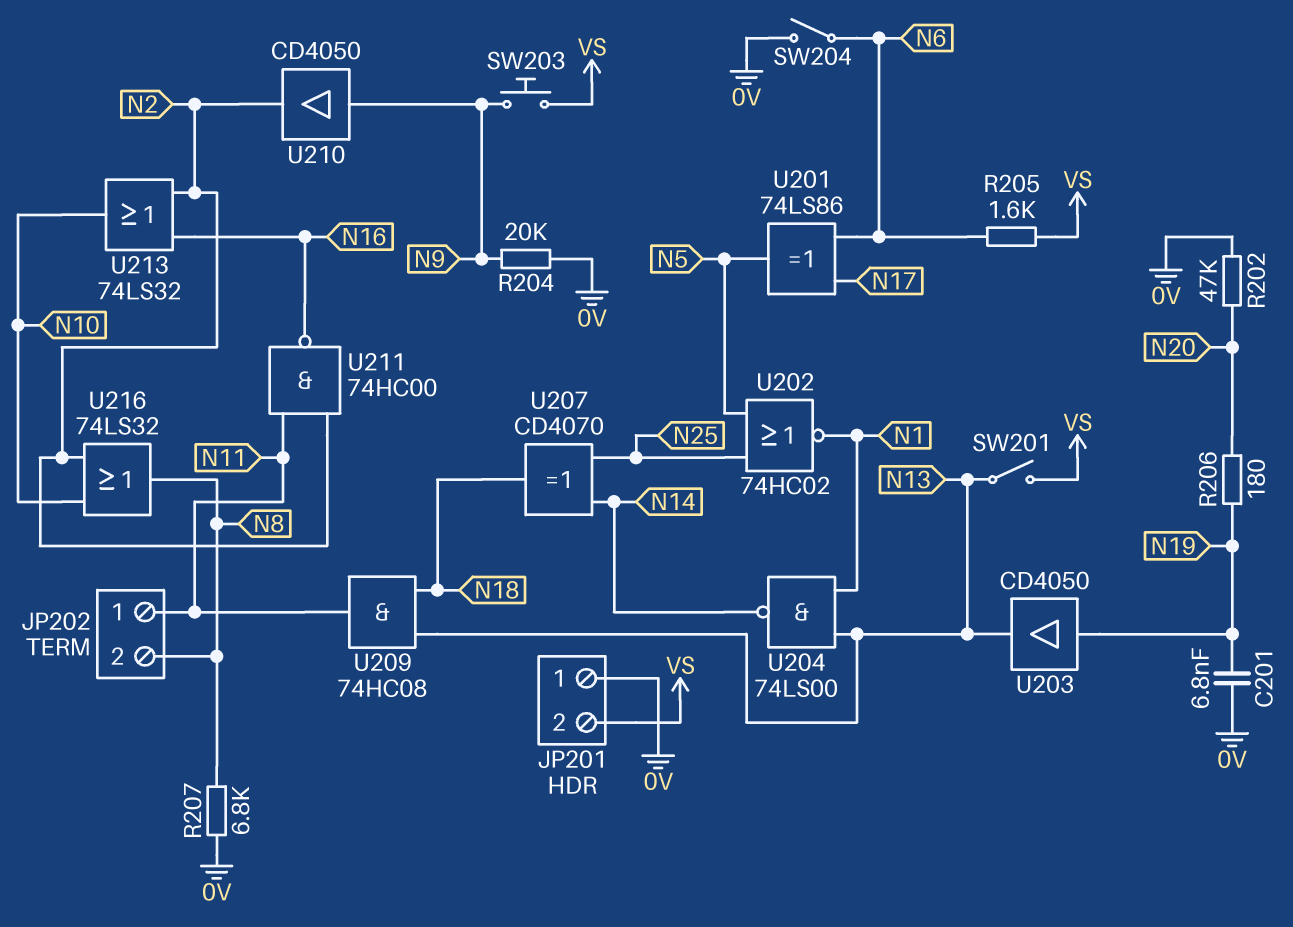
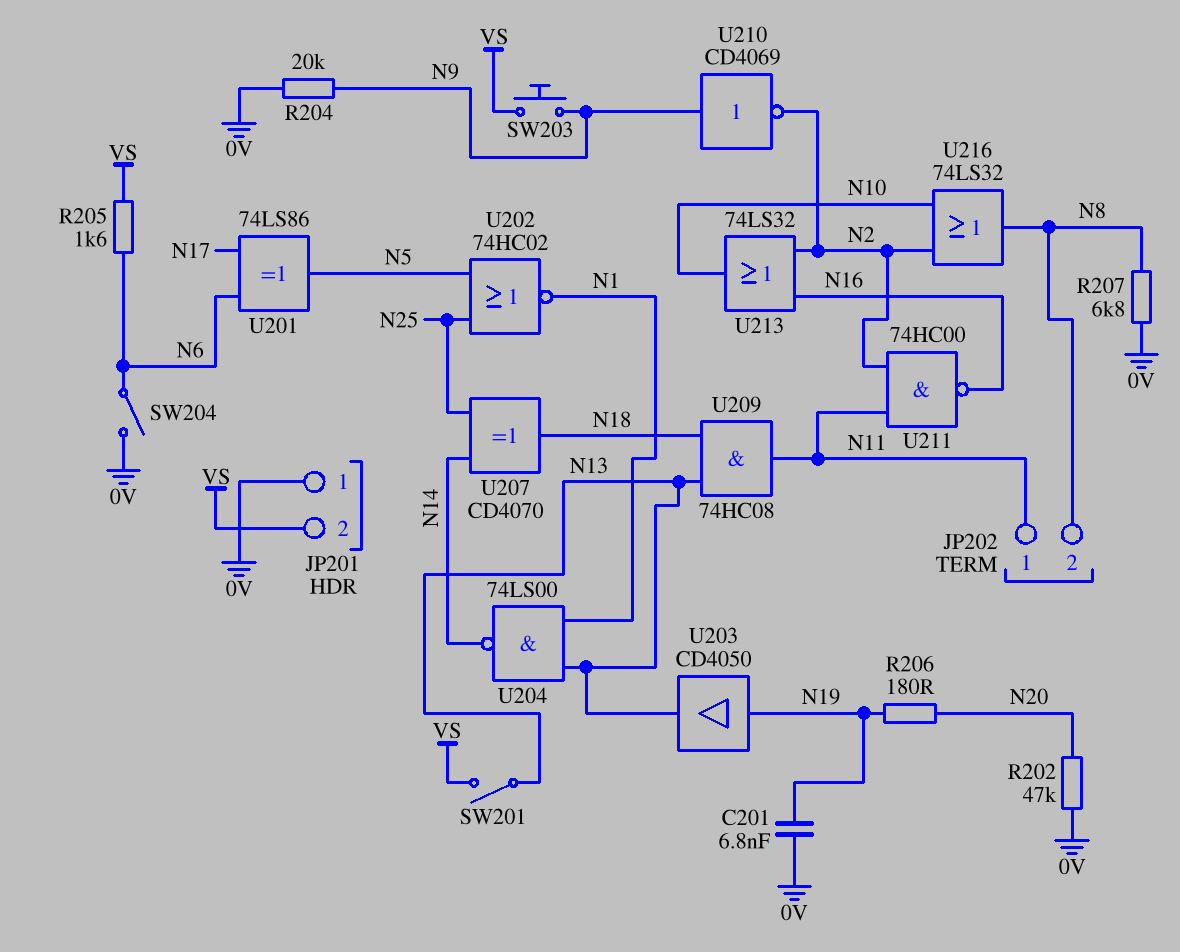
U210: buffer CD4050 (in N9, out N2) -> NOT CD4069 (in N9, out N2)

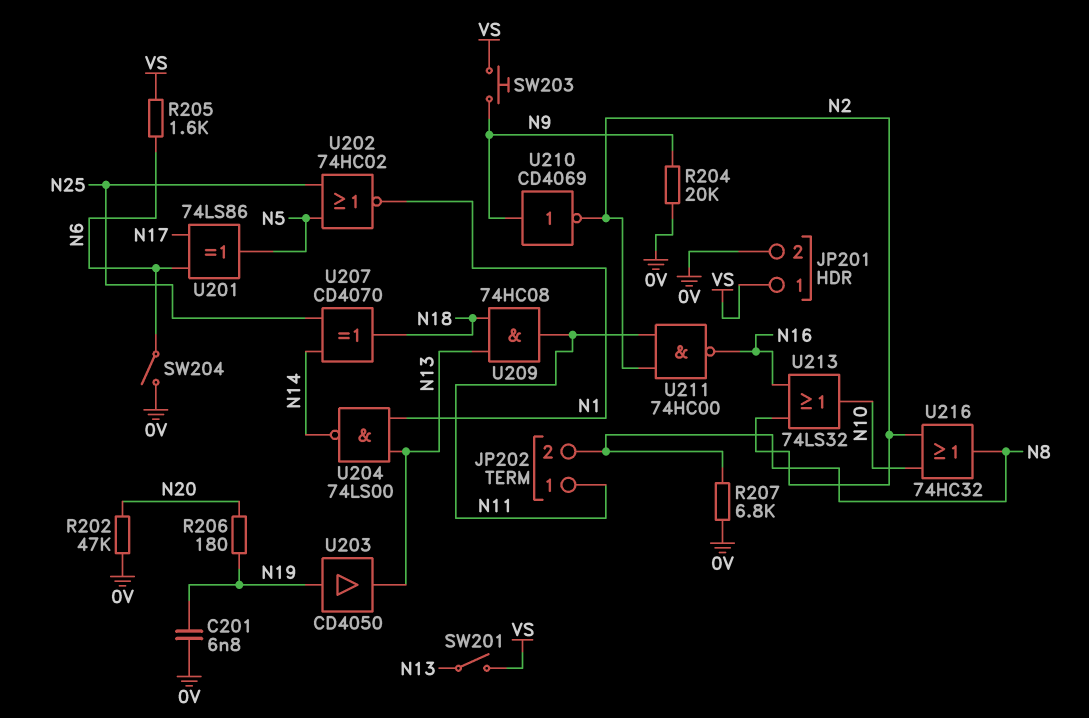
JP201 pin 1: 0V -> VS
JP201 pin 2: VS -> 0V
U216: OR 74LS32 (in N2, in N10, out N8) -> OR 74HC32 (in N2, in N10, out N8)

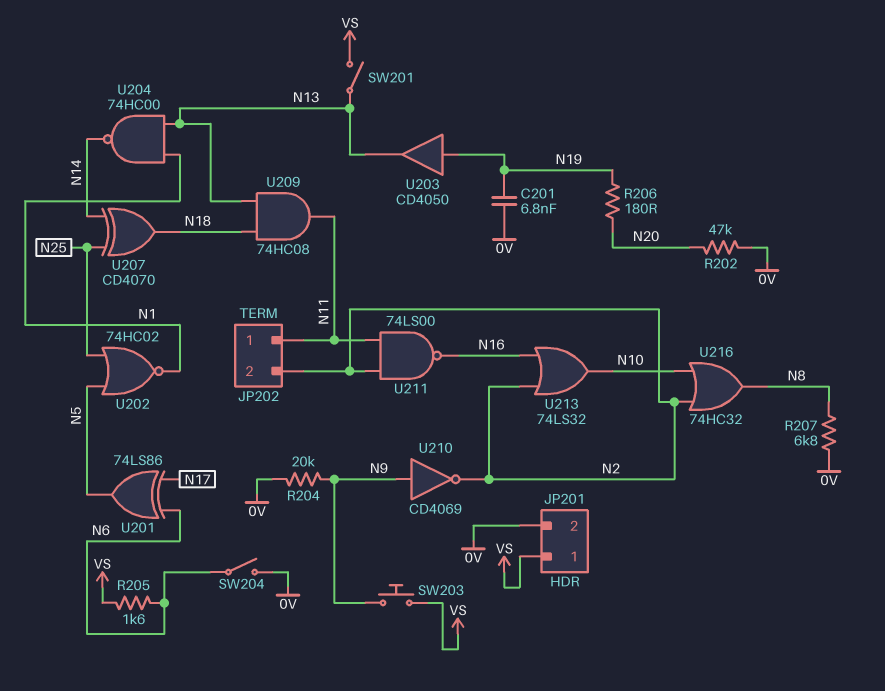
JP202 pin 2: N8 -> N2
U204: NAND 74LS00 (in N1, in N13, out N14) -> NAND 74HC00 (in N1, in N13, out N14)
U211: NAND 74HC00 (in N2, in N11, out N16) -> NAND 74LS00 (in N2, in N11, out N16)

